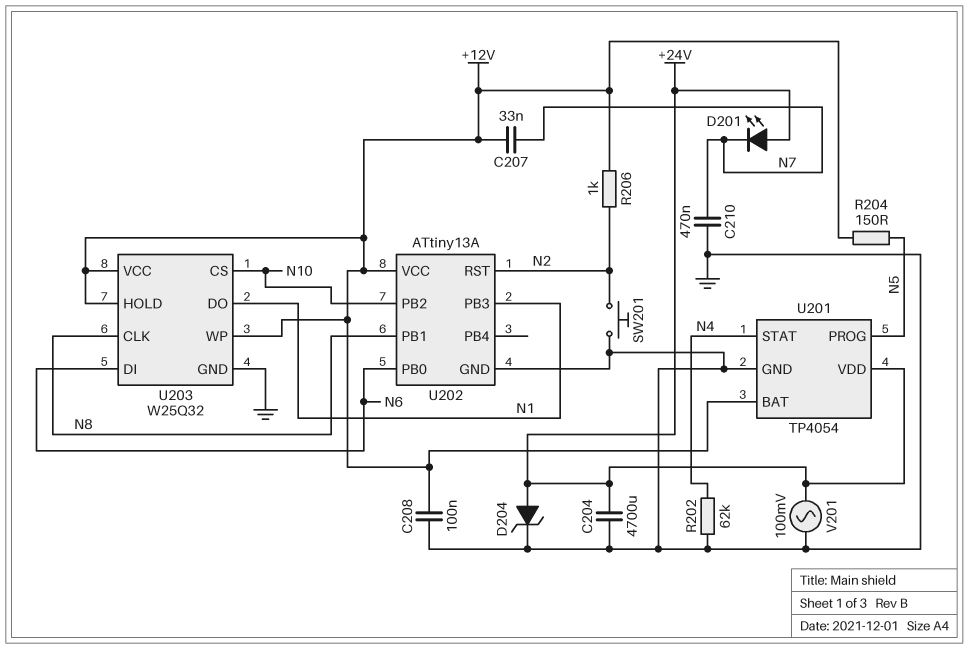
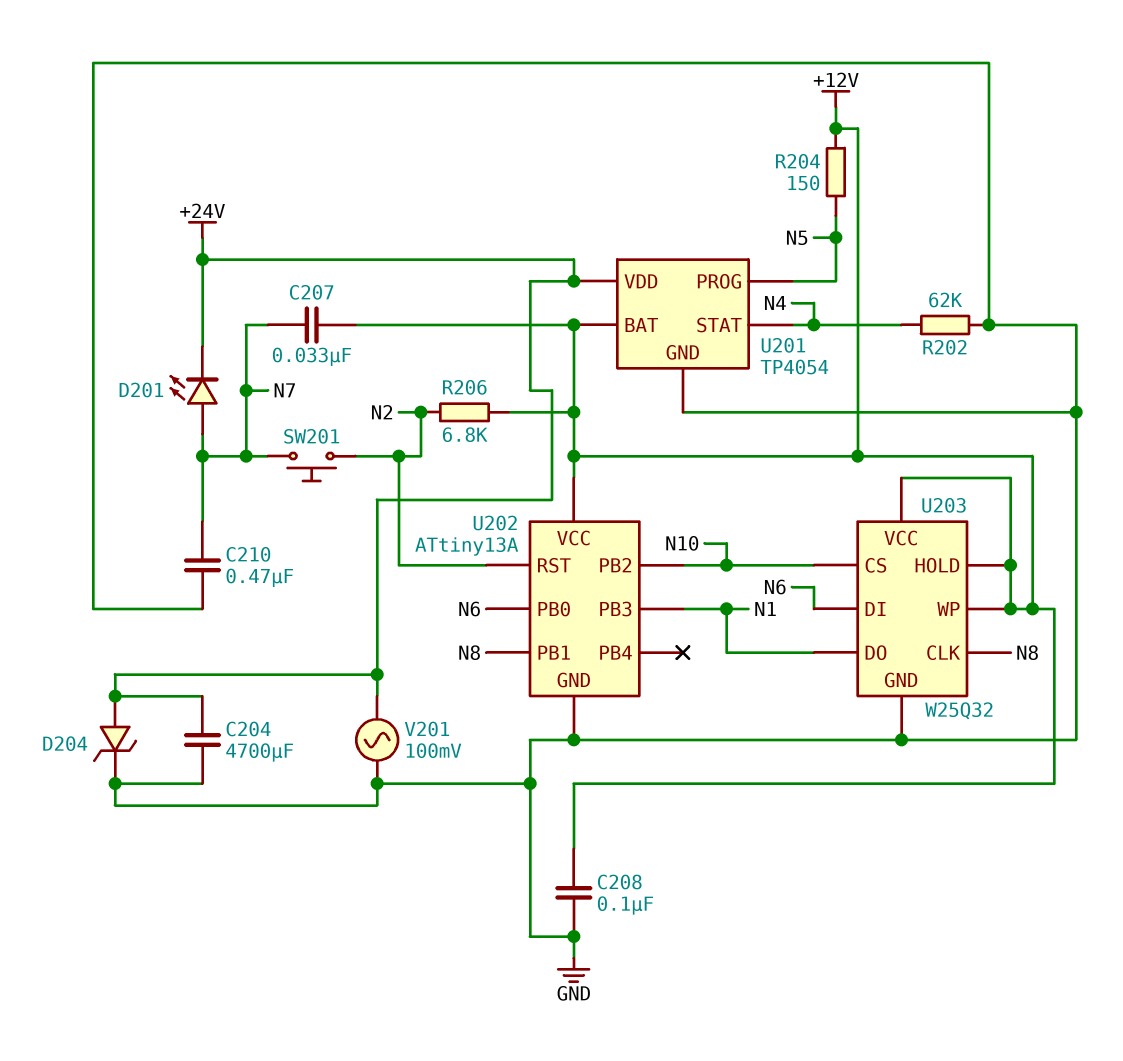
D201: LED (A +24V, K N7) -> LED (A N7, K +24V)
R206: 1k (+12V, N2) -> 6.8k (+12V, N2)
SW201: button (GND, N2) -> button (N2, N7)

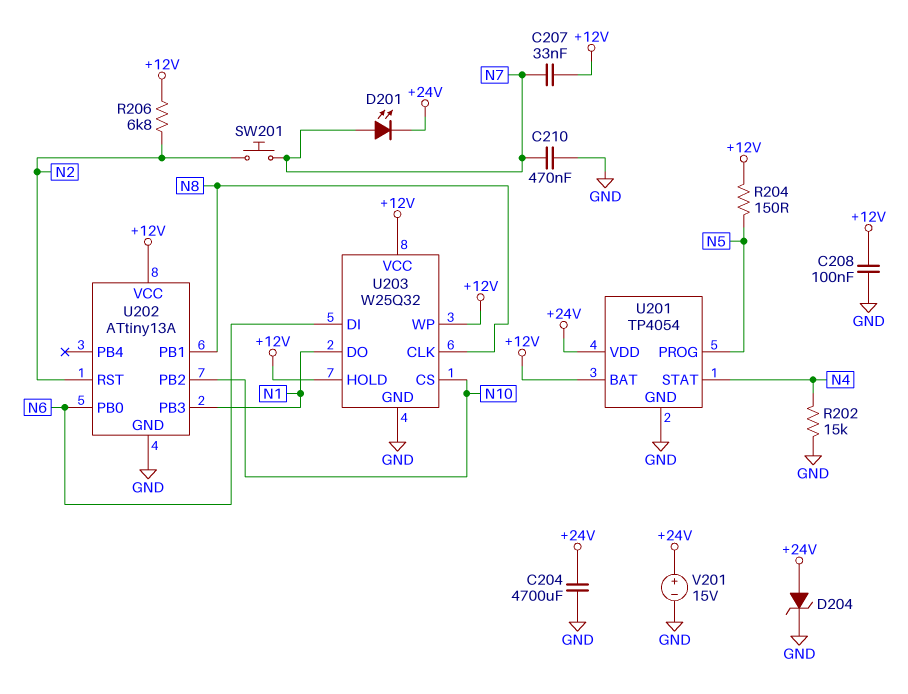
R202: 62k (GND, N4) -> 15k (GND, N4)
V201: AC 100mV (+24V, GND) -> 15V (plus +24V, minus GND)

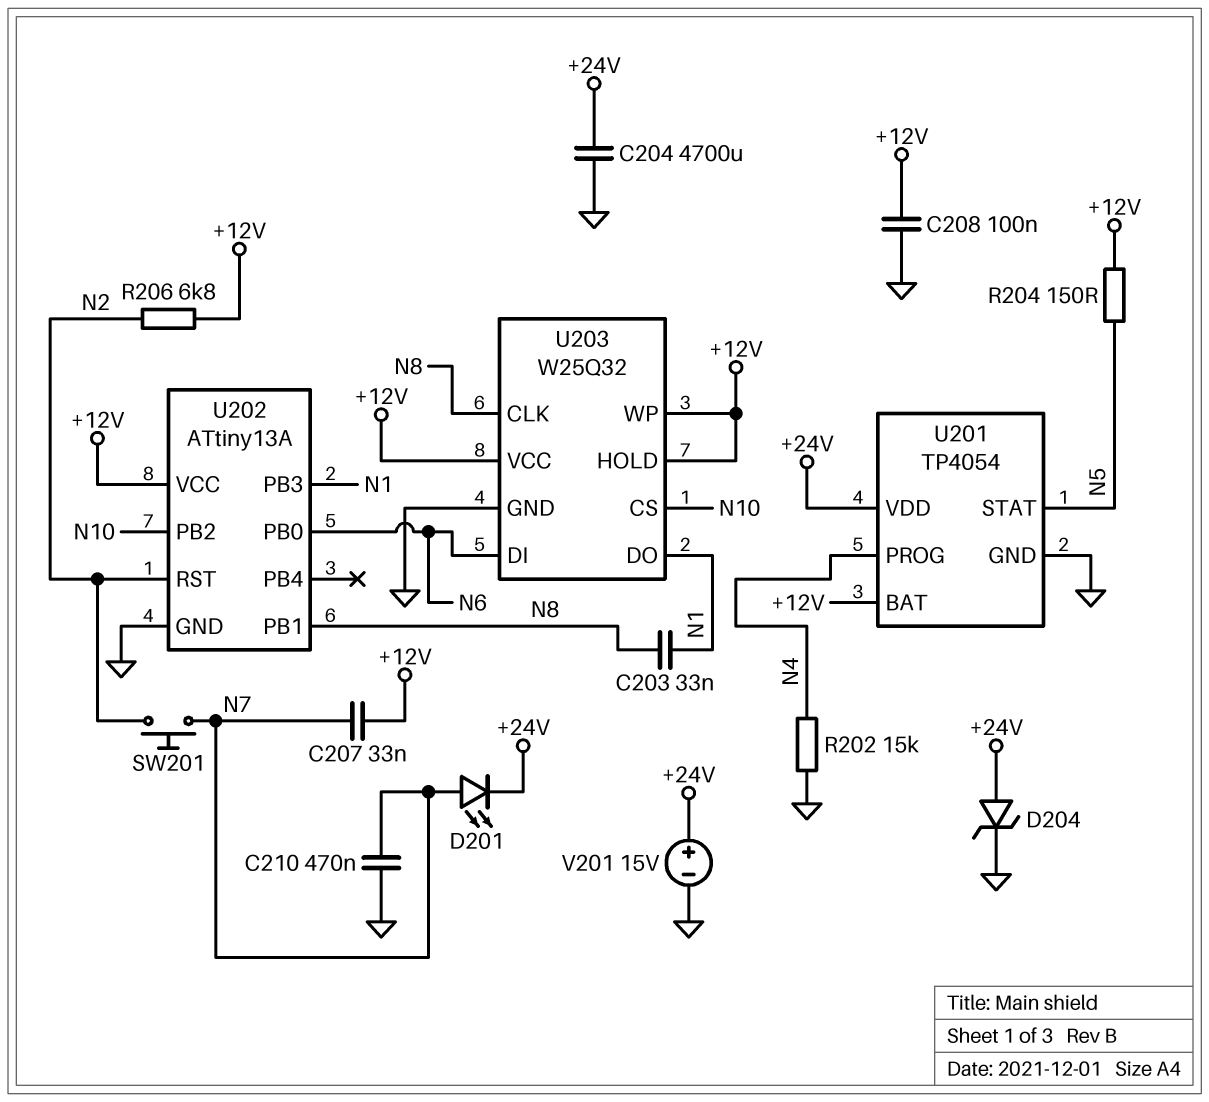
C203: none -> 33nF (N1, N8)
U201 pin PROG: N5 -> N4
U201 pin STAT: N4 -> N5

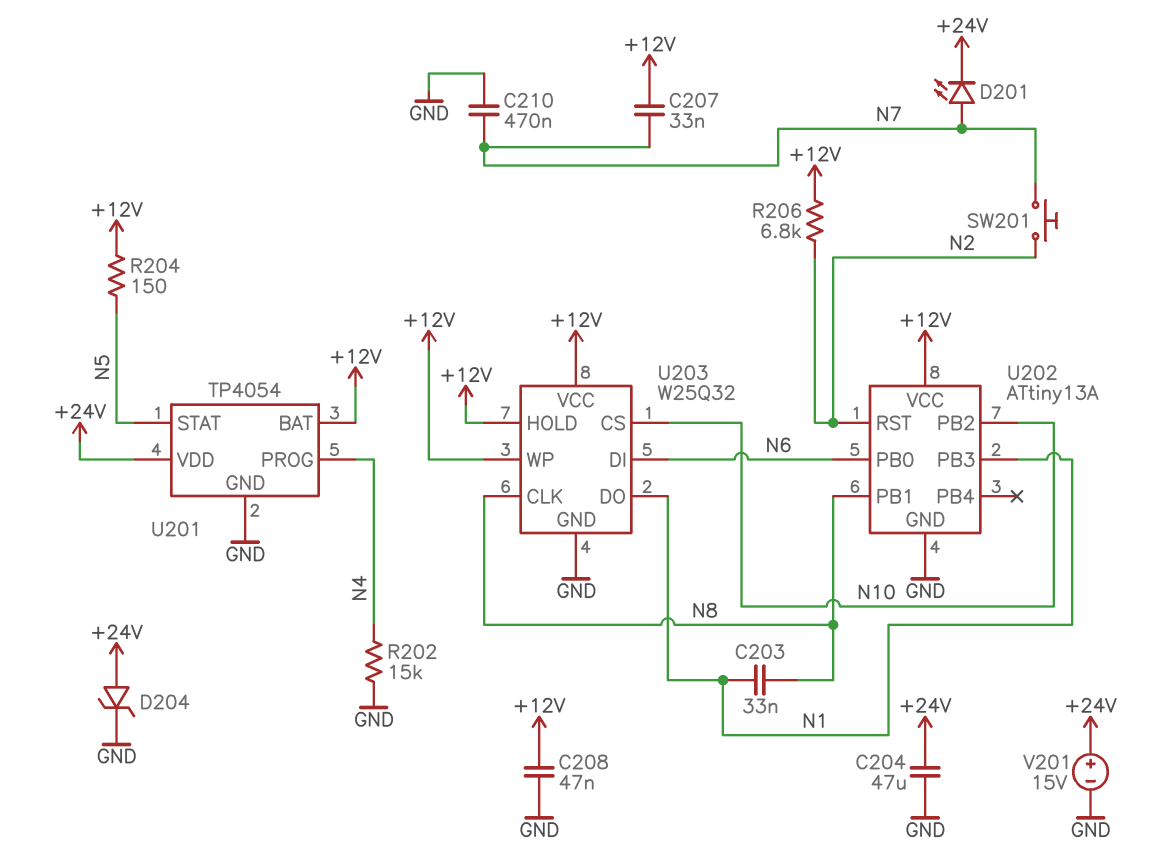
C204: 4700uF (+24V, GND) -> 47uF (+24V, GND)
C208: 100nF (+12V, GND) -> 47nF (+12V, GND)

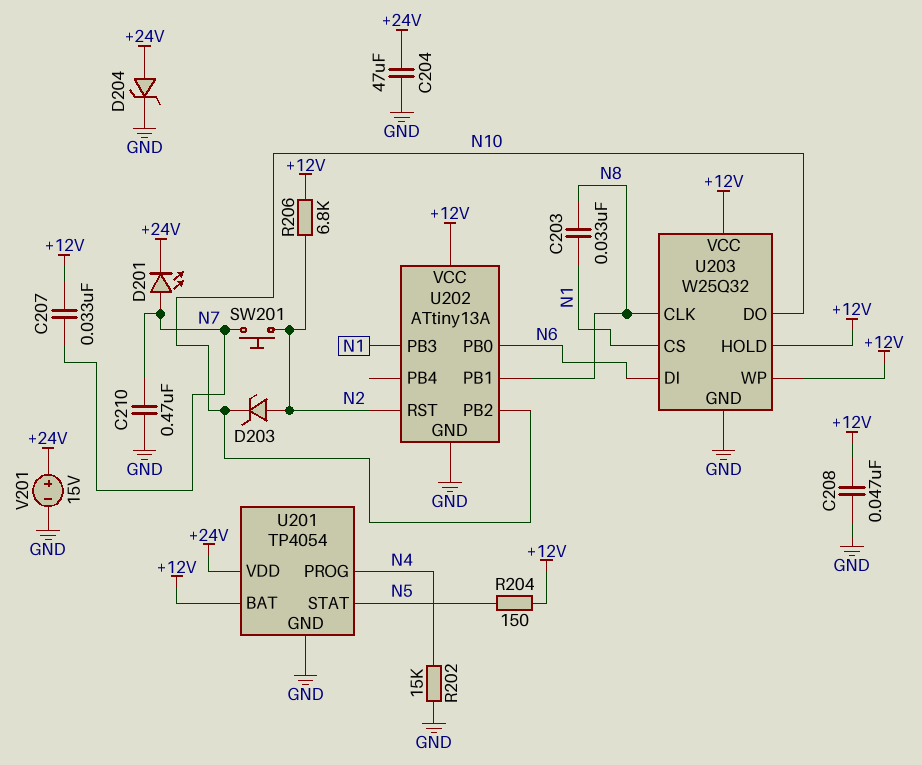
D203: none -> zener (A N2, K N10)
U203 pin CS: N10 -> N1
U203 pin DO: N1 -> N10

